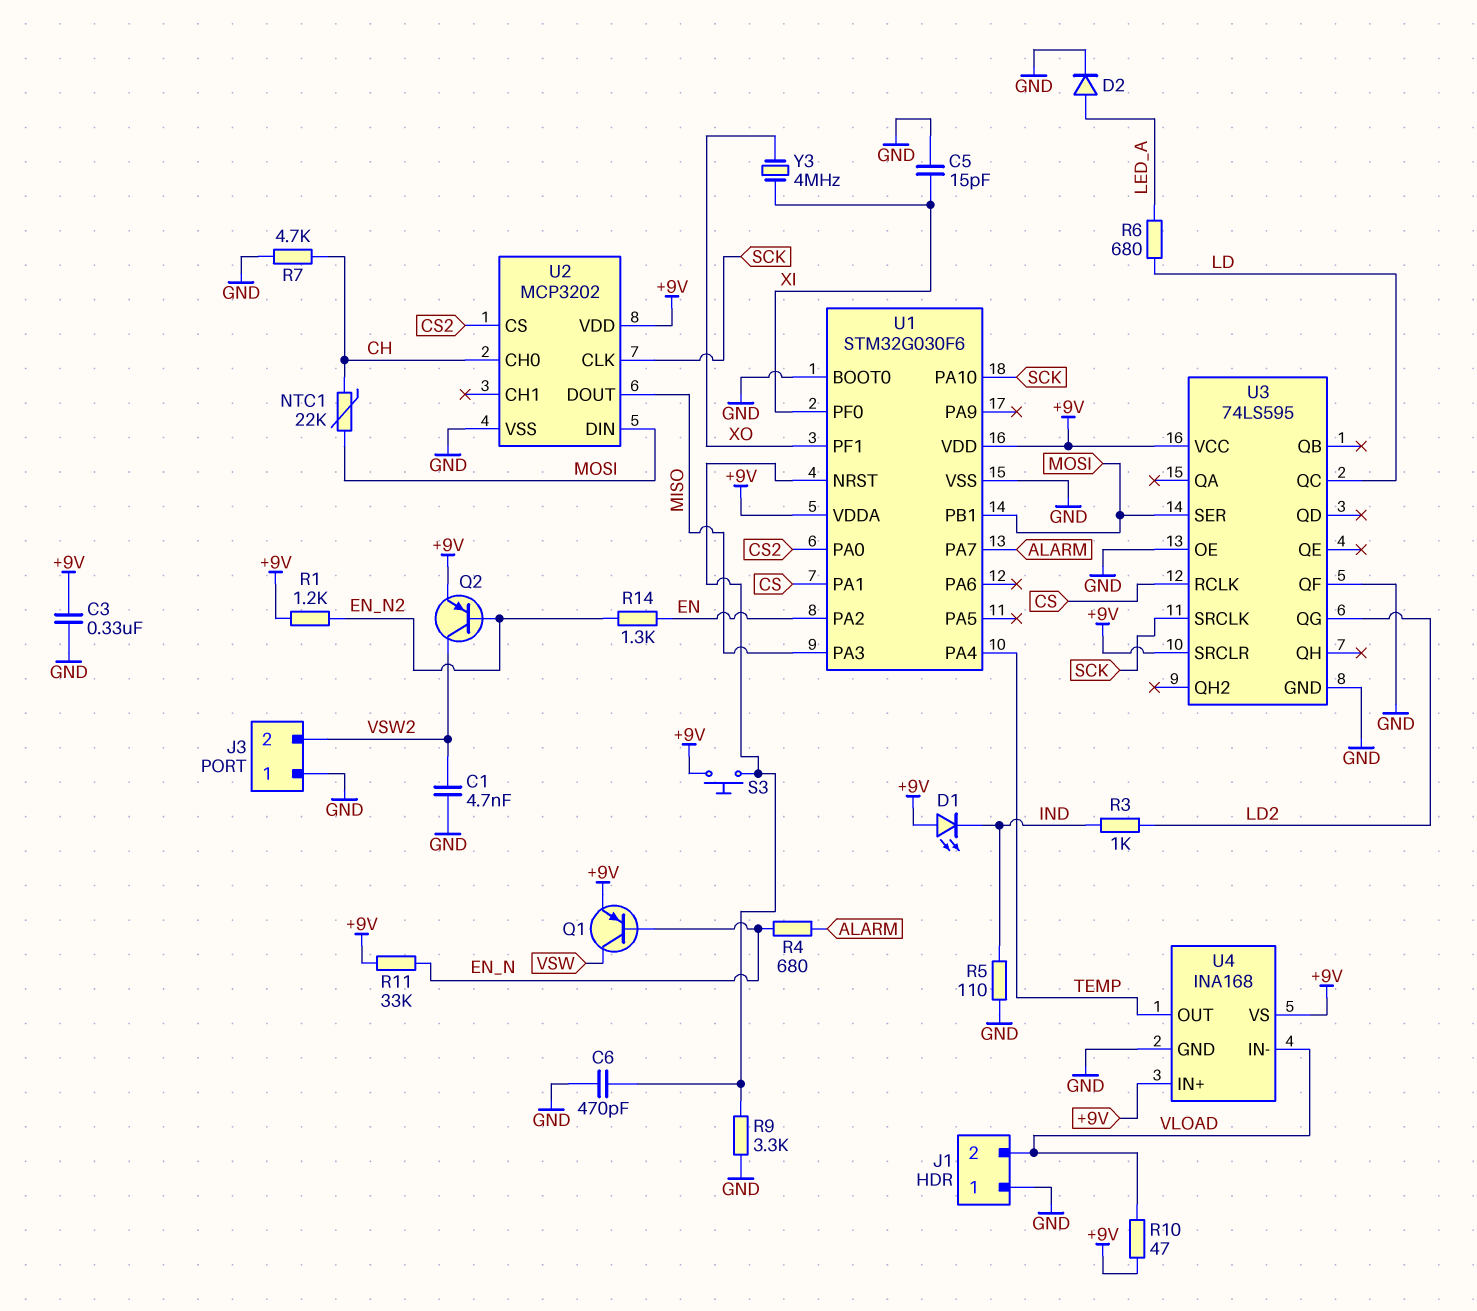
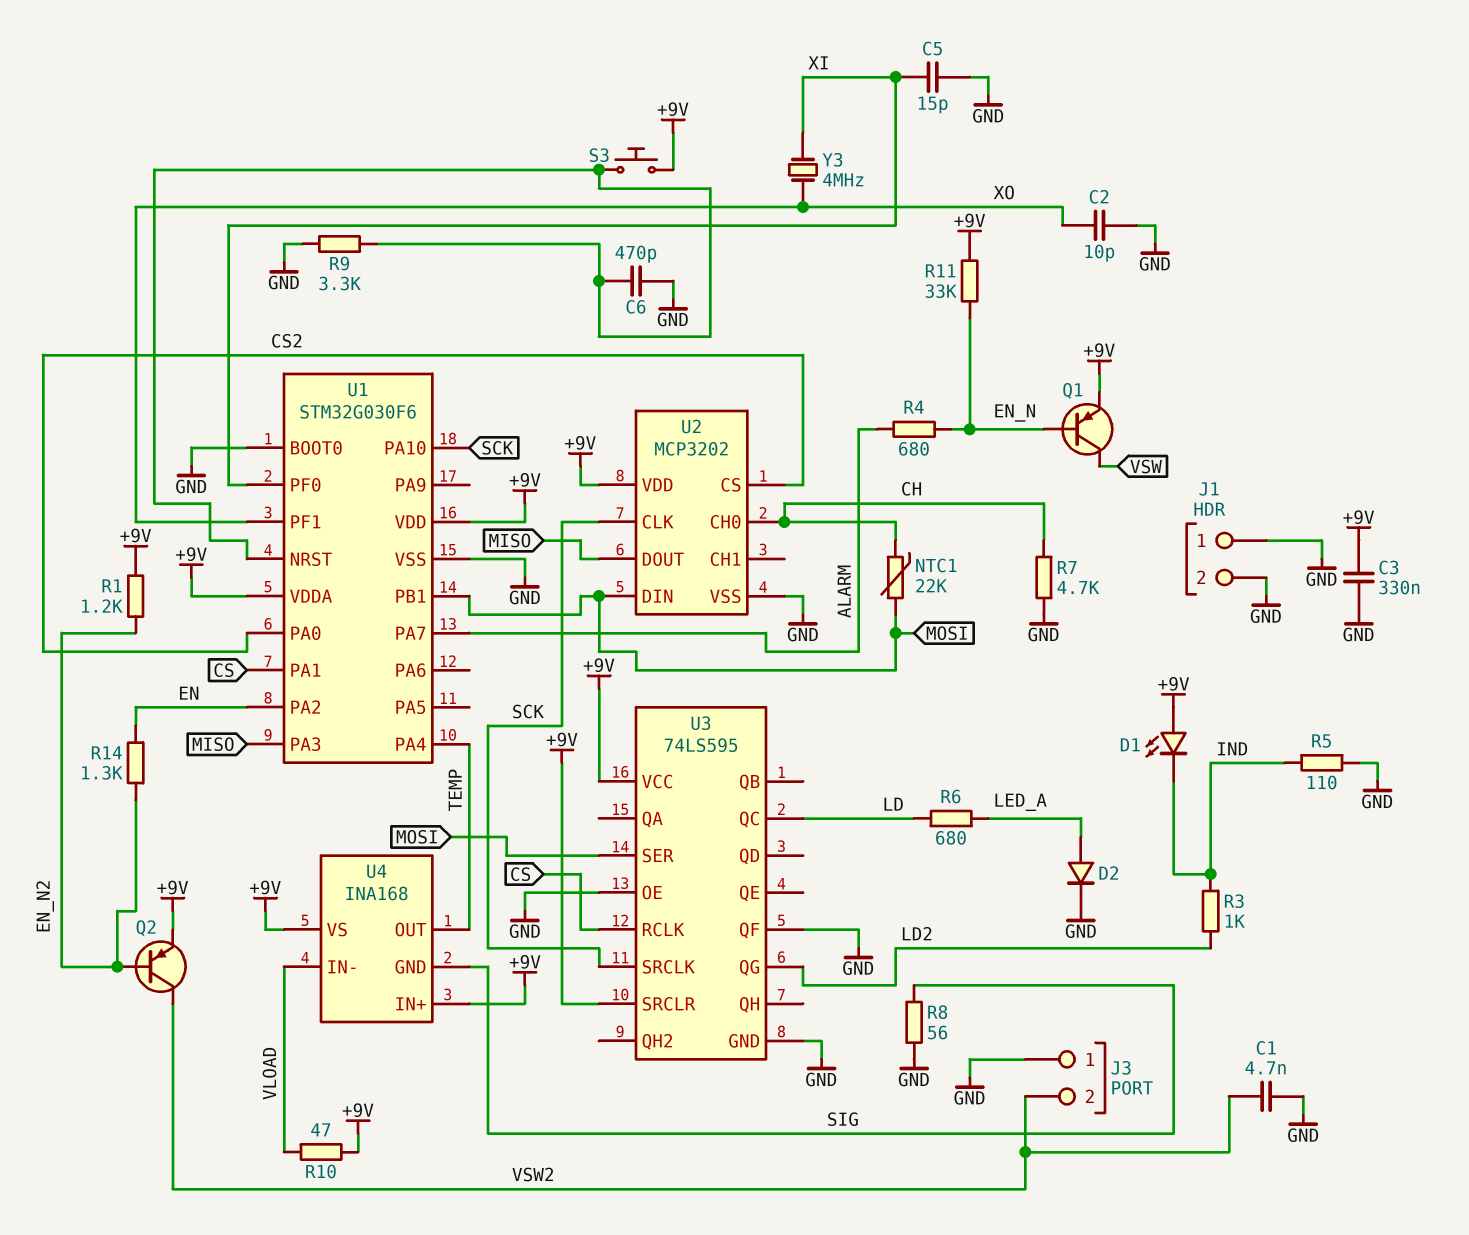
C2: none -> 10pF (GND, XO)
J1 pin 2: VLOAD -> GND
R8: none -> 56 (GND, SIG)
U4 pin GND: GND -> SIG

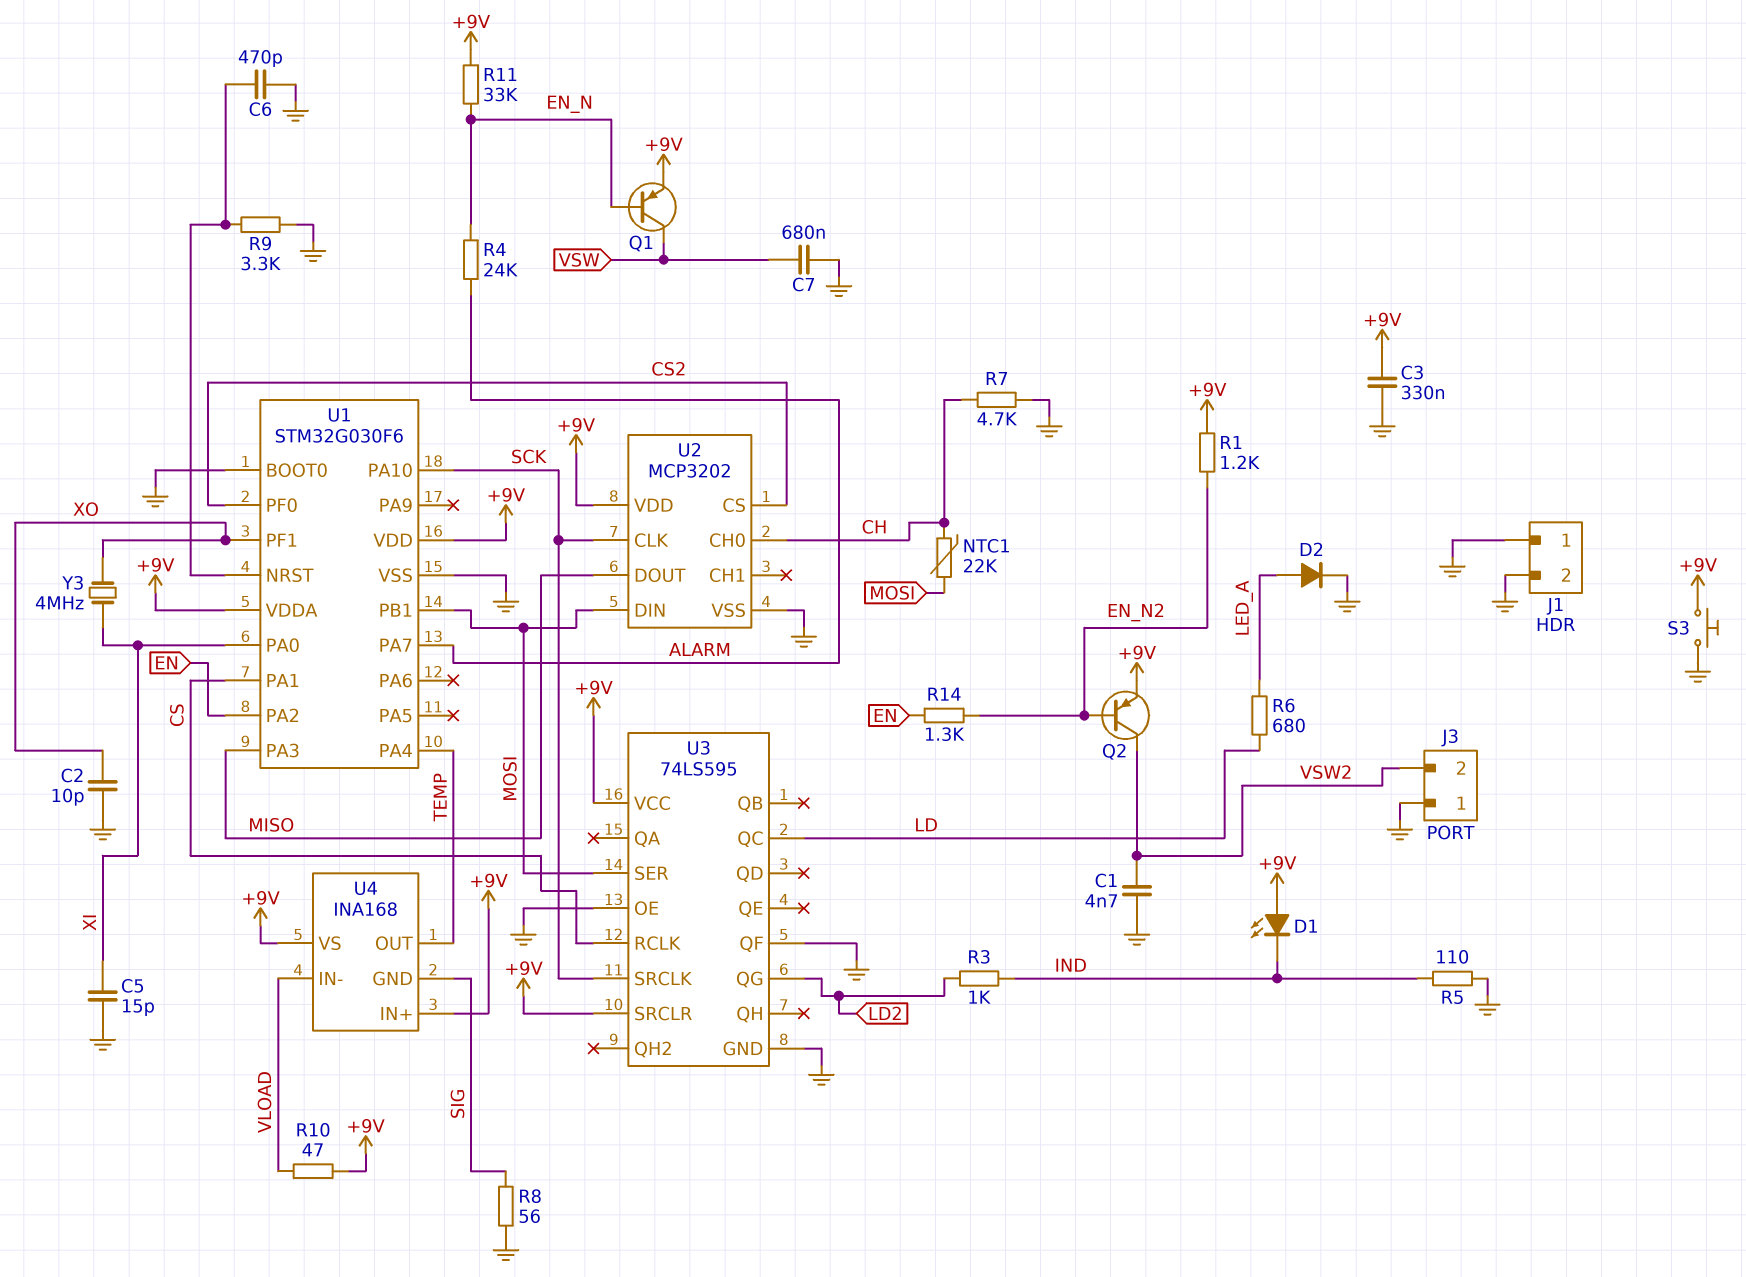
C7: none -> 680nF (GND, VSW)
R4: 680 (ALARM, EN_N) -> 24k (ALARM, EN_N)
S3: button (+9V, U1/NRST) -> button (+9V, GND)
U1 pin PA0: CS2 -> XI
U1 pin PF0: XI -> CS2

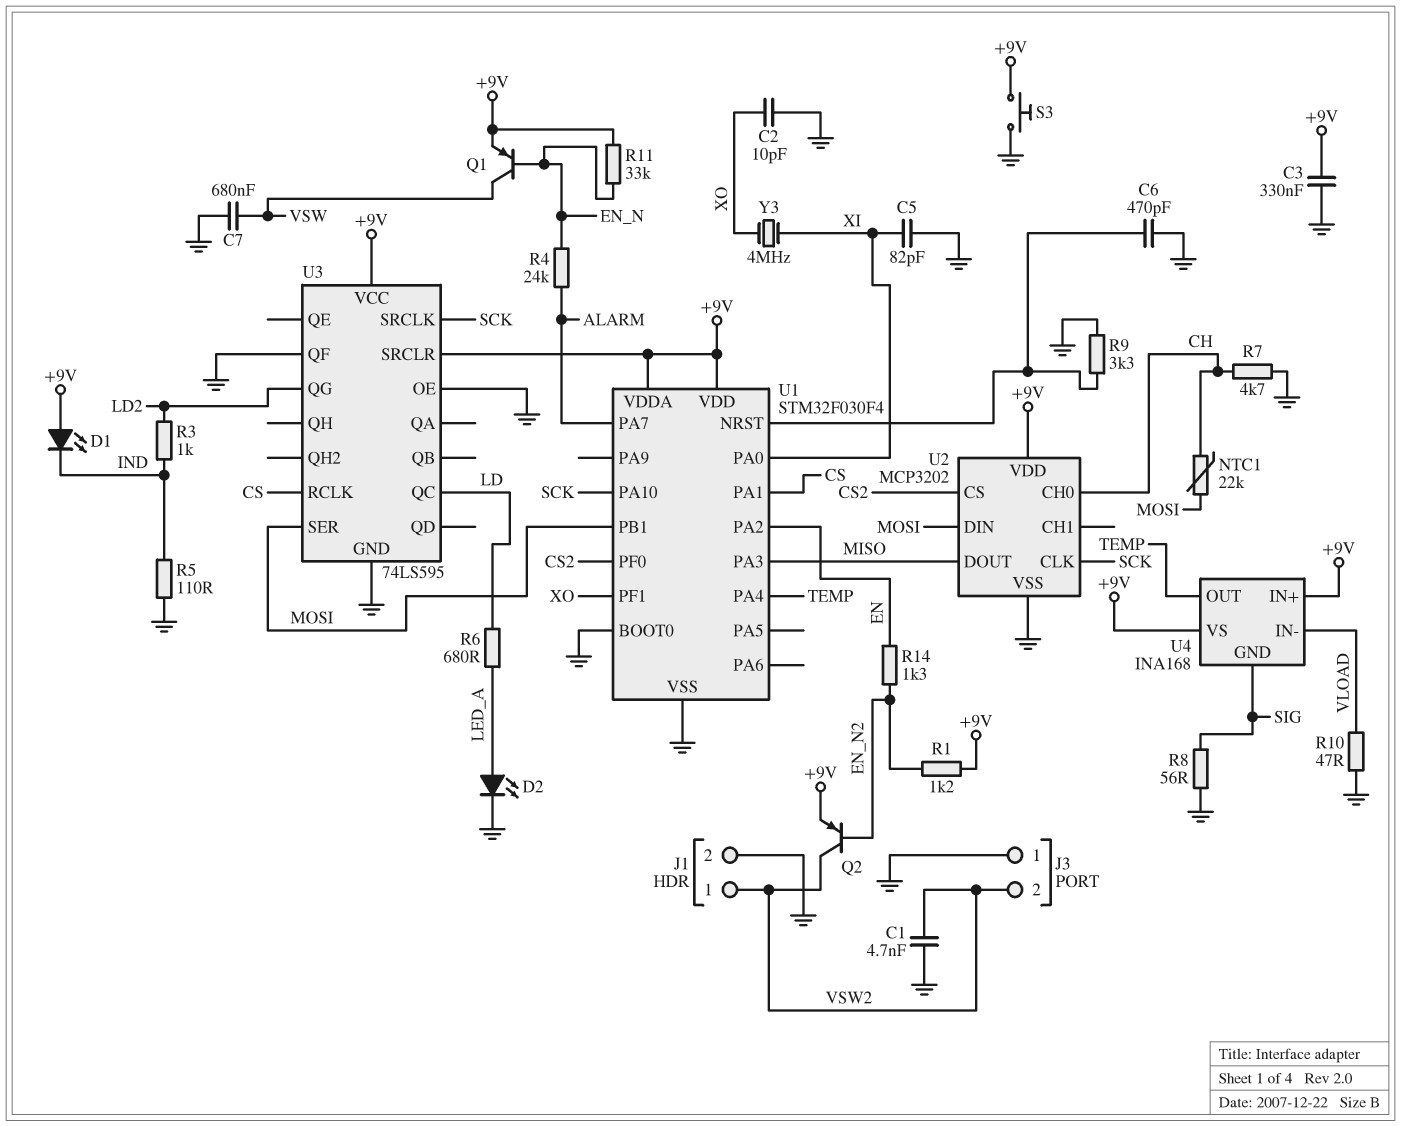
C5: 15pF (GND, XI) -> 82pF (GND, XI)
D2: diode (A LED_A, K GND) -> LED (A LED_A, K GND)
J1 pin 1: GND -> VSW2
R10: 47 (+9V, VLOAD) -> 47 (GND, VLOAD)
U1: STM32G030F6 -> STM32F030F4

